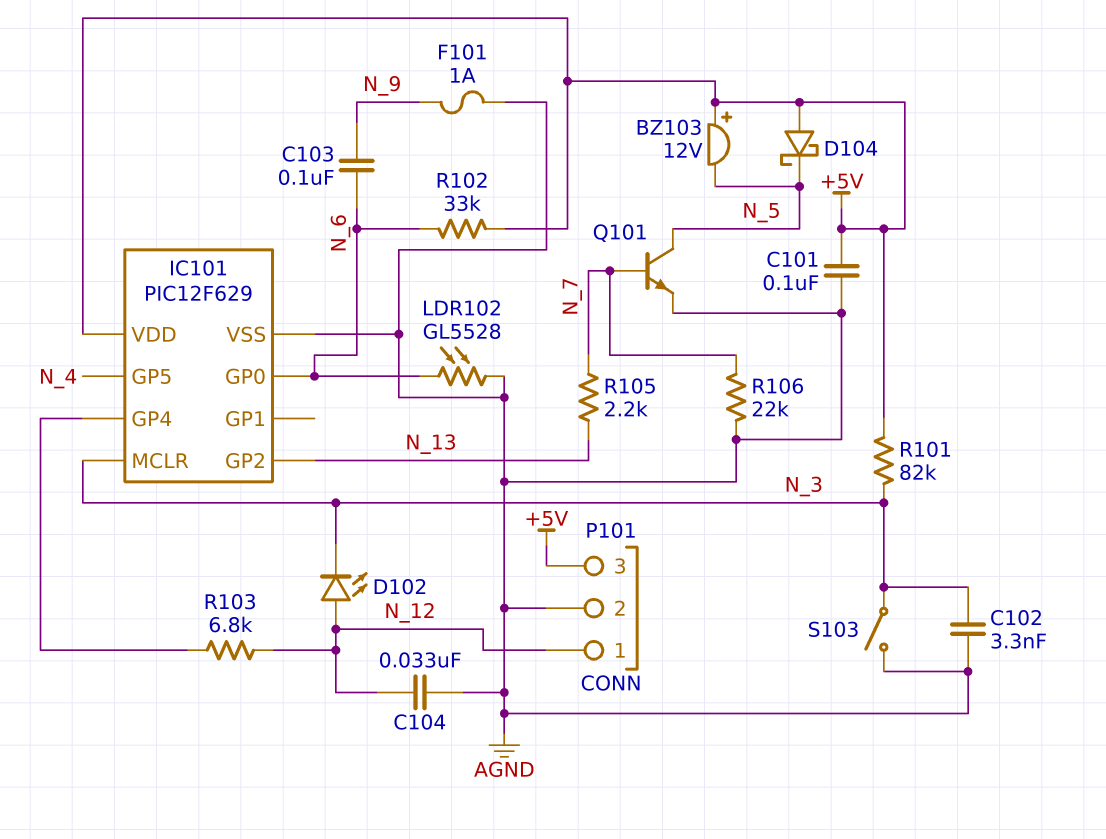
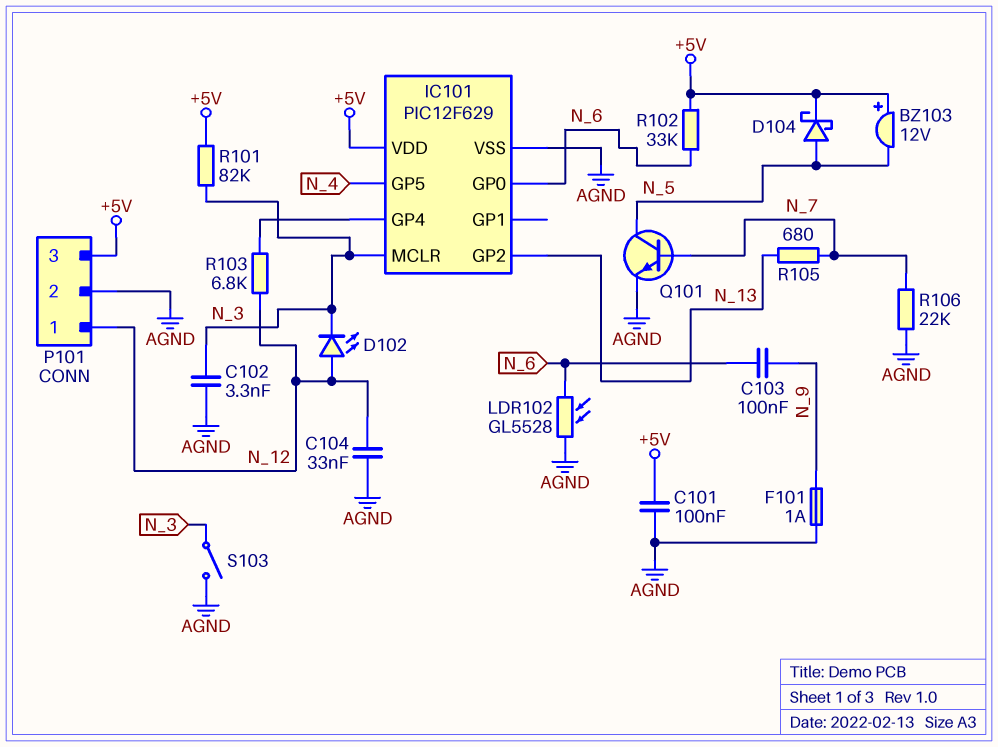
D104: schottky (A +5V, K N_5) -> schottky (A N_5, K +5V)
R105: 2.2k (N_7, N_13) -> 680 (N_7, N_13)

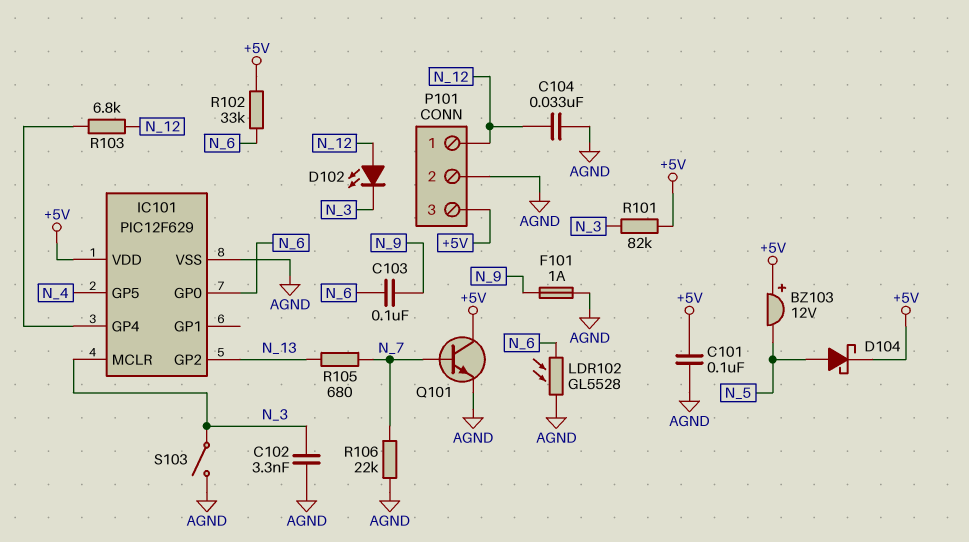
Q101: NPN (B N_7, C N_5, E AGND) -> NPN (B N_7, C +5V, E AGND)

